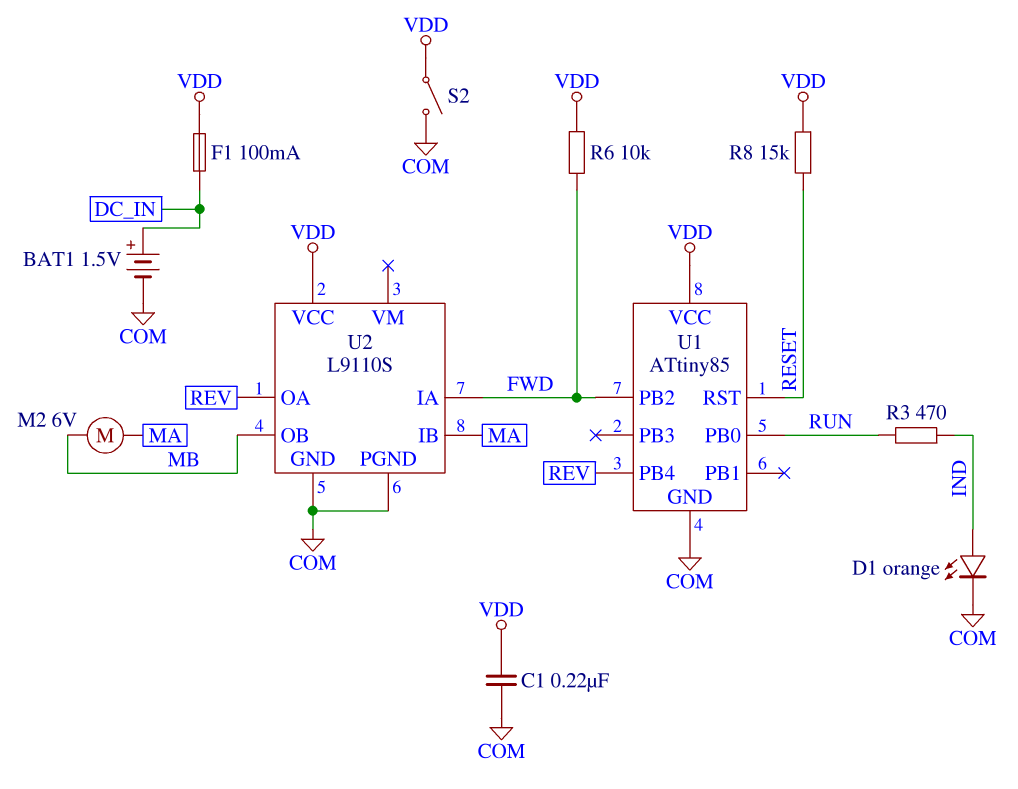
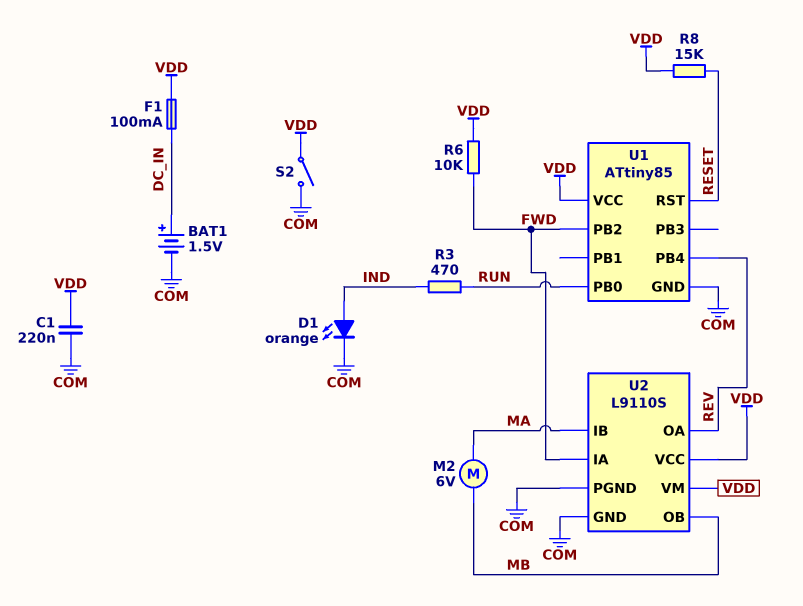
U2 pin VM: none -> VDD

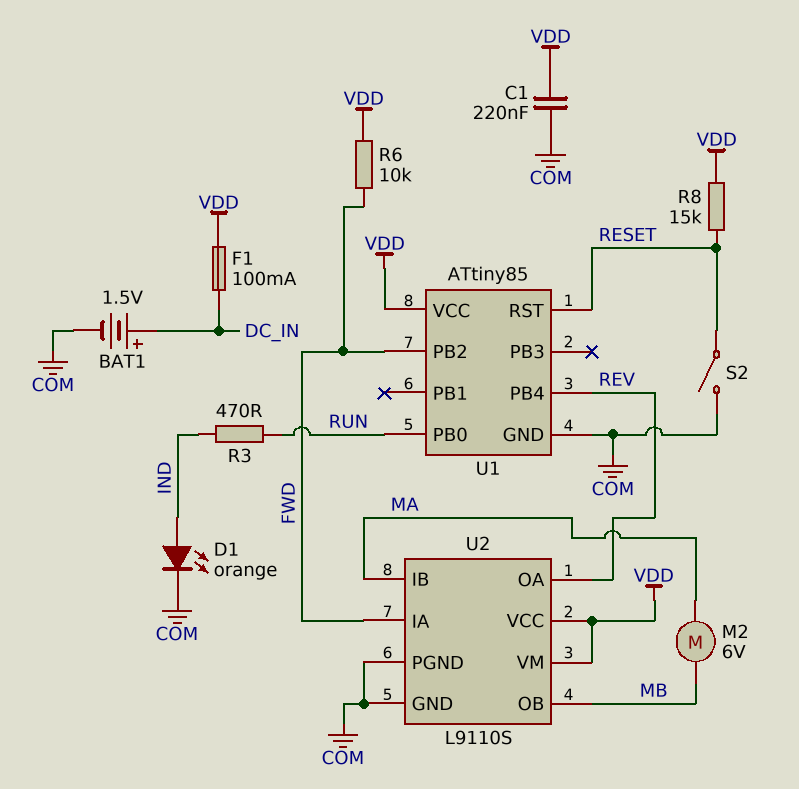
S2: switch (COM, VDD) -> switch (COM, RESET)

